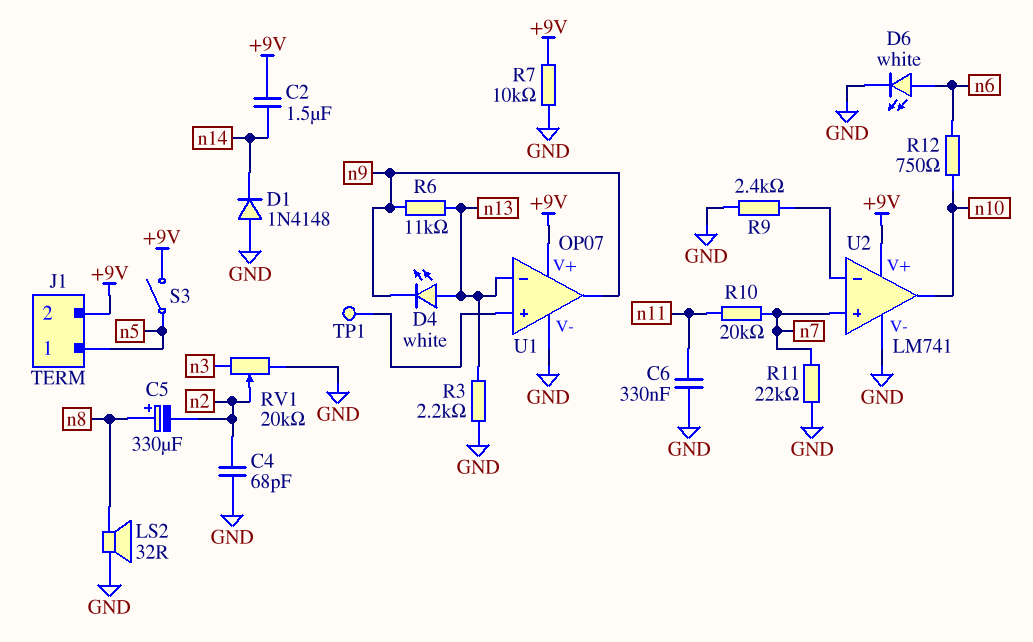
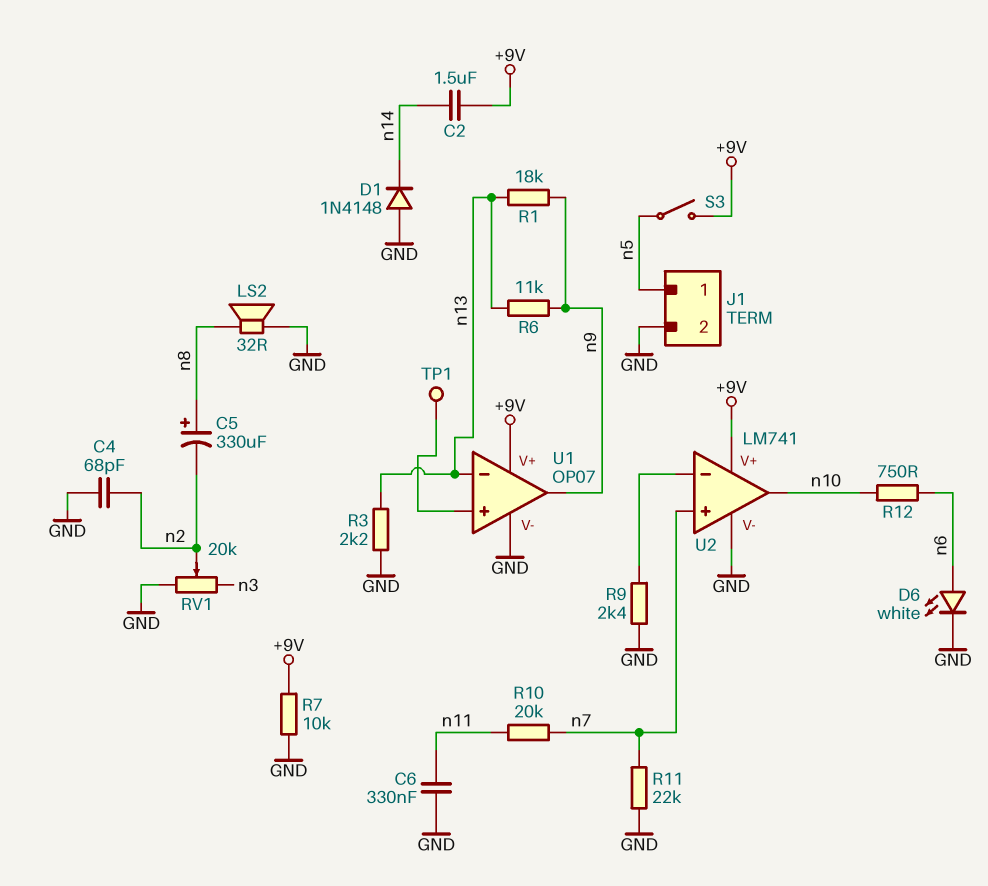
D4: LED white (A n13, K n9) -> none
J1 pin 2: +9V -> GND
R1: none -> 18k (n9, n13)

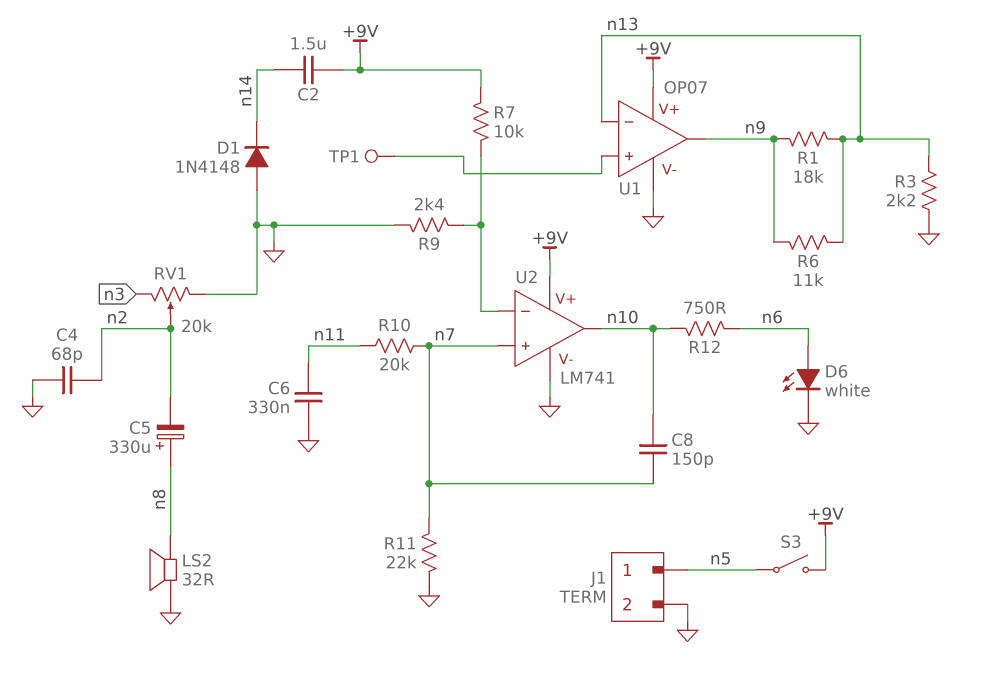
C8: none -> 150pF (n7, n10)
R7: 10k (+9V, GND) -> 10k (+9V, U2/in-)

